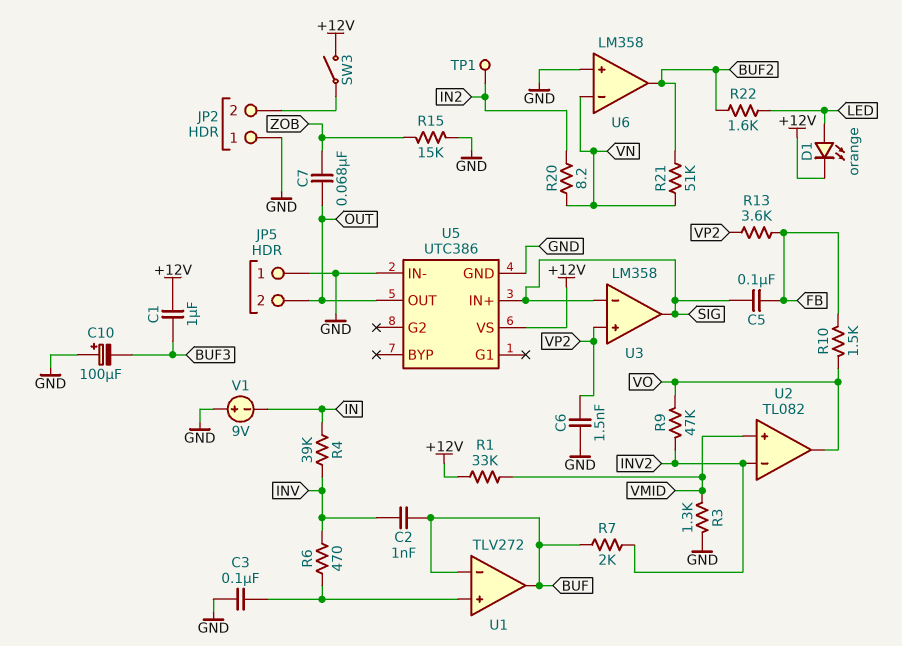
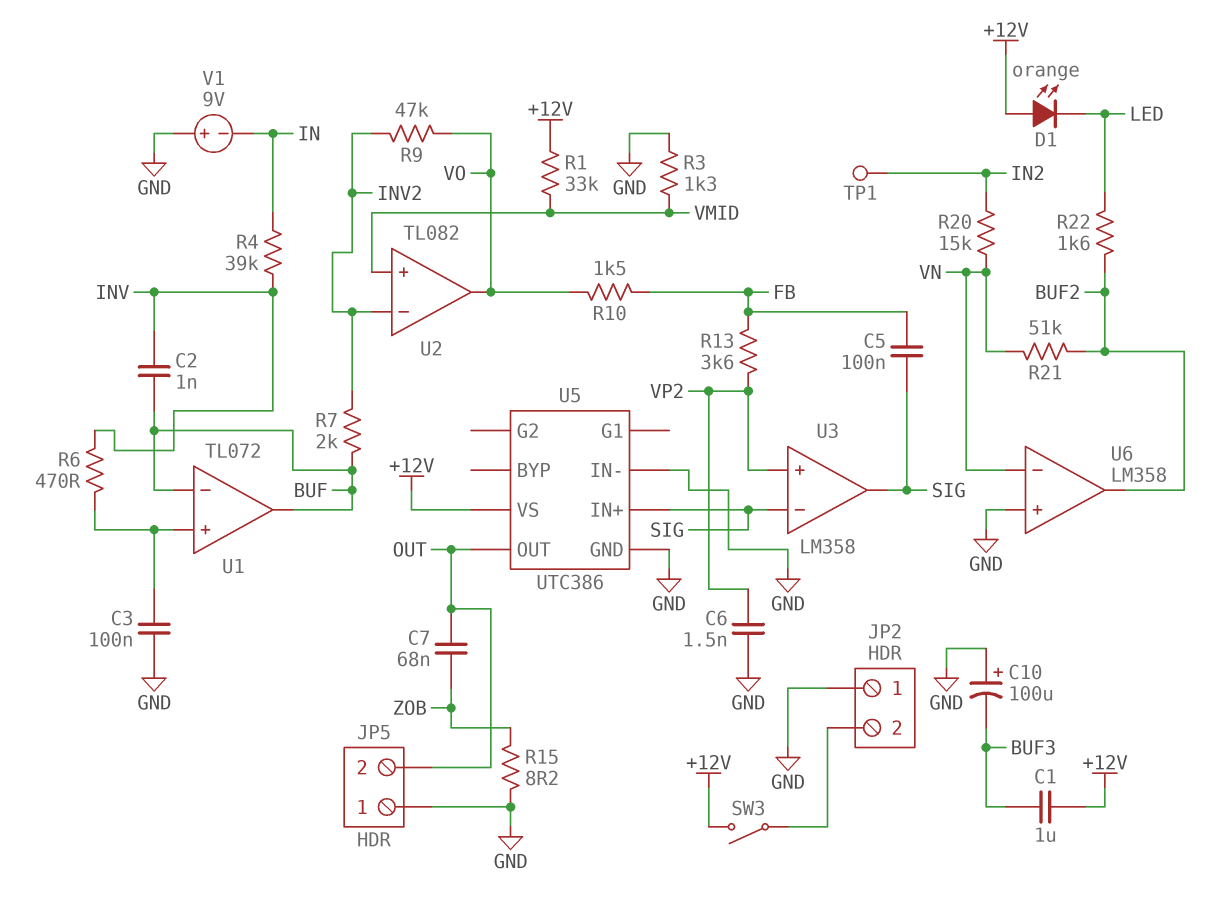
D1: LED orange (A LED, K +12V) -> LED orange (A +12V, K LED)
R15: 15k (GND, ZOB) -> 8.2 (GND, ZOB)
R20: 8.2 (IN2, VN) -> 15k (IN2, VN)
U1: TLV272 -> TL072

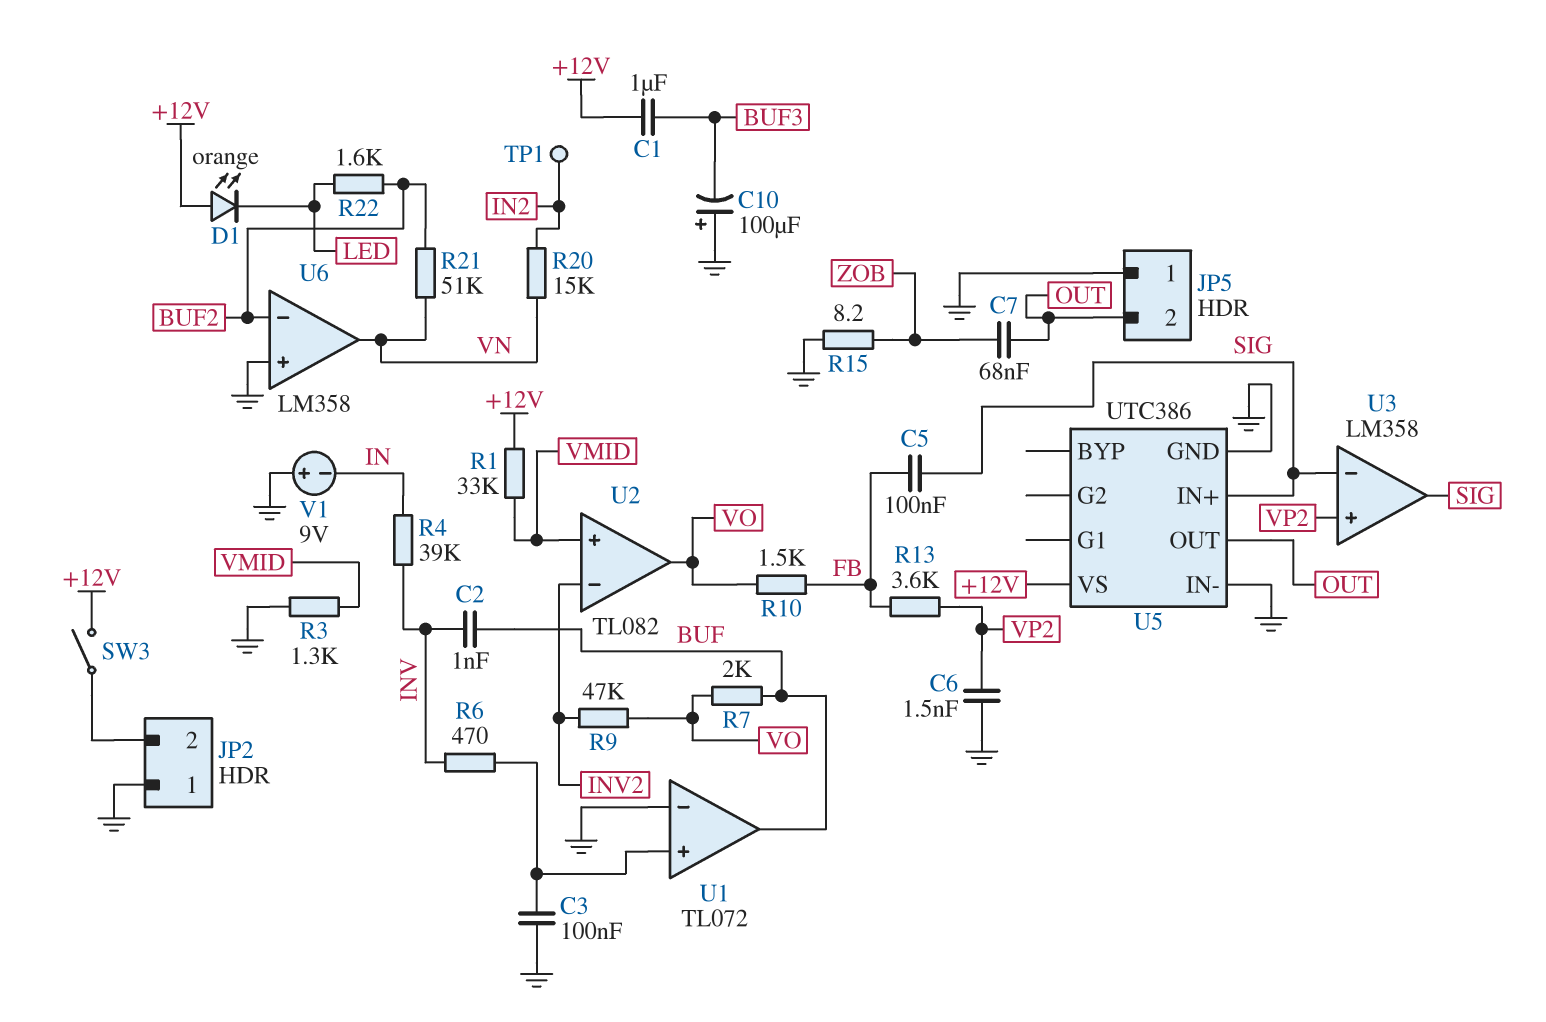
R7: 2k (BUF, INV2) -> 2k (BUF, VO)
U1 pin in-: BUF -> GND
U6 pin in-: VN -> BUF2
U6 pin out: BUF2 -> VN

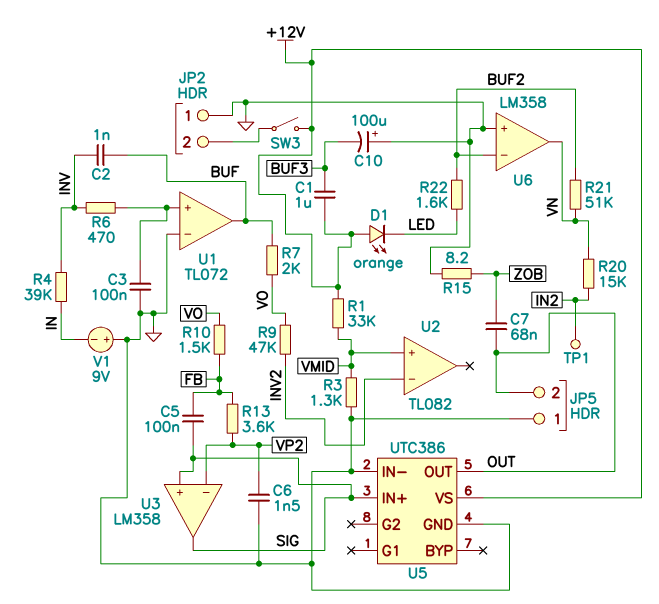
U2 pin out: VO -> none
U3 pin in+: VP2 -> SIG
U3 pin in-: SIG -> VP2

